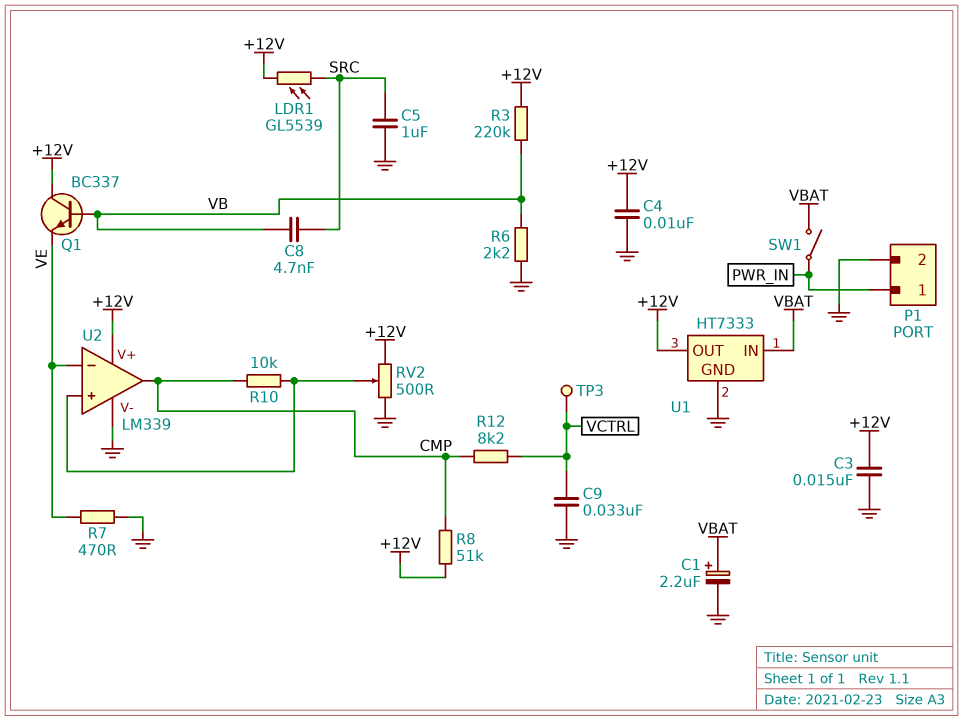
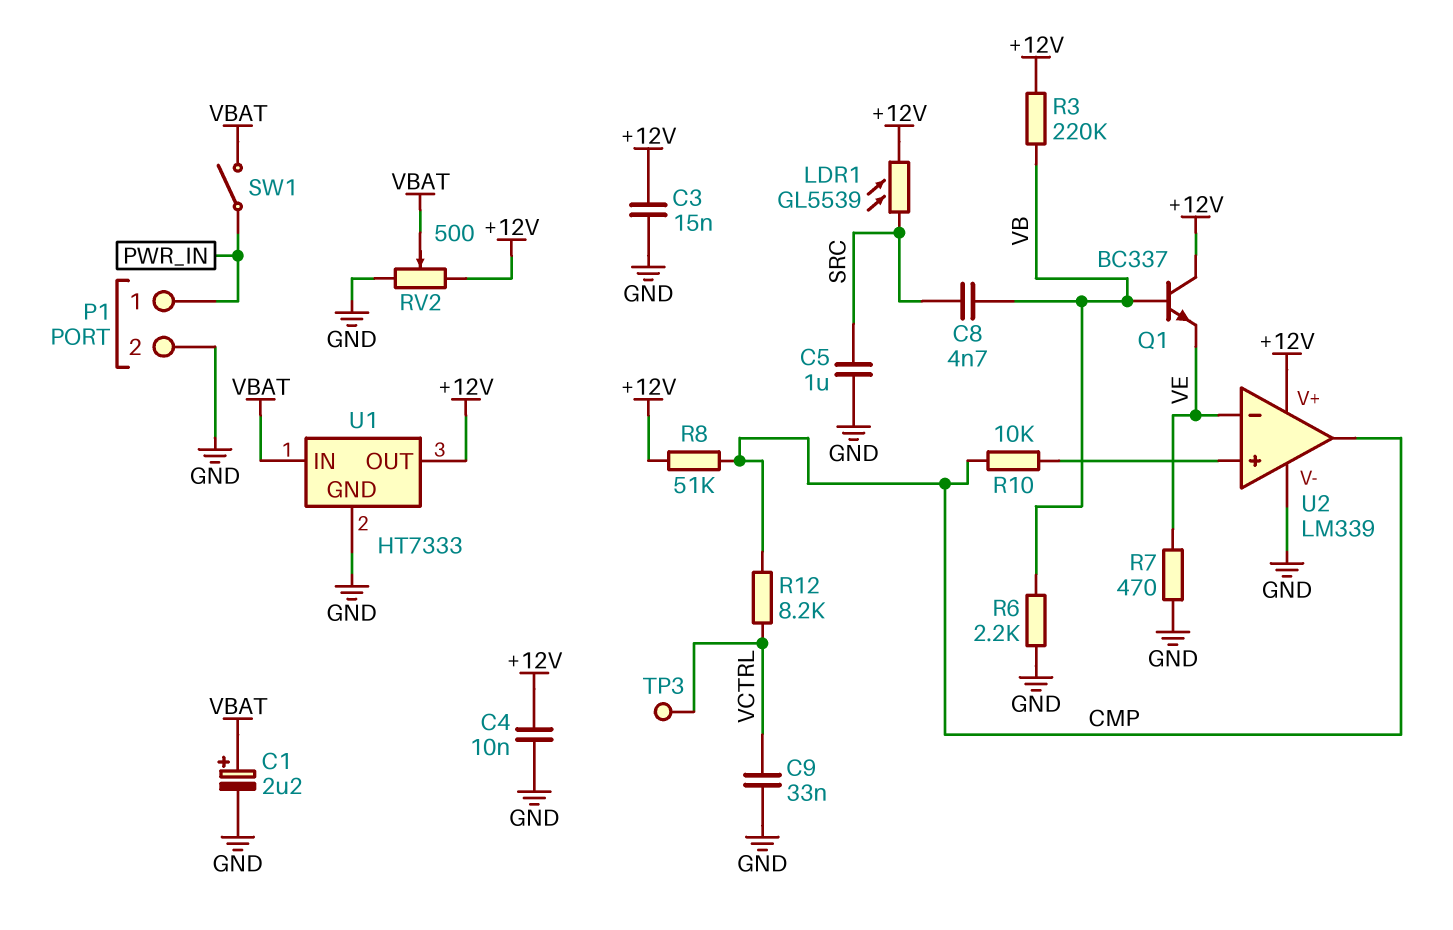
RV2: 500 (+12V, GND, wiper U2/in+) -> 500 (+12V, GND, wiper VBAT)

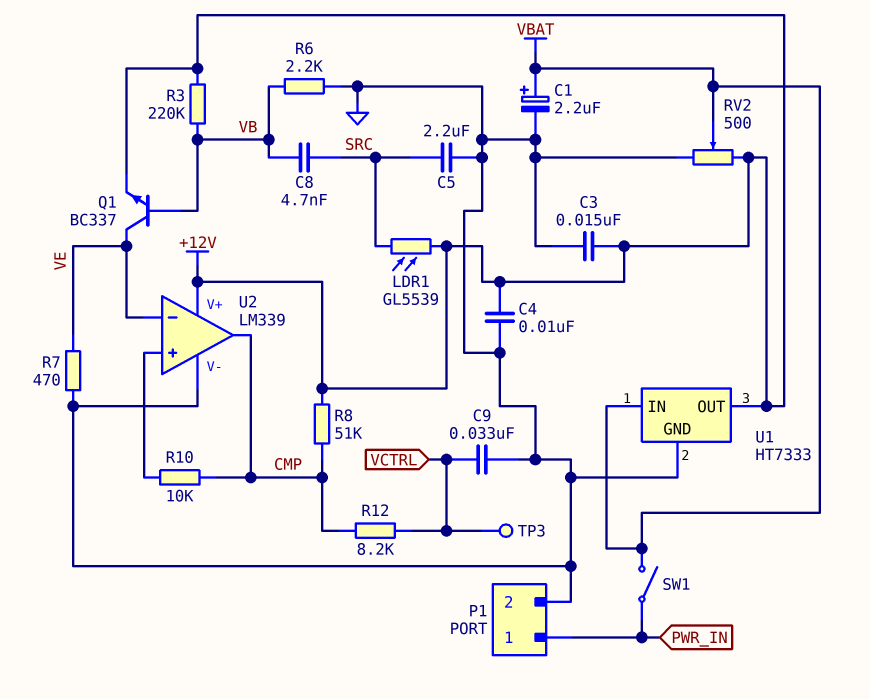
C5: 1uF (GND, SRC) -> 2.2uF (GND, SRC)
Q1: NPN BC337 (B VB, C +12V, E VE) -> NPN BC337 (B VB, C VE, E +12V)

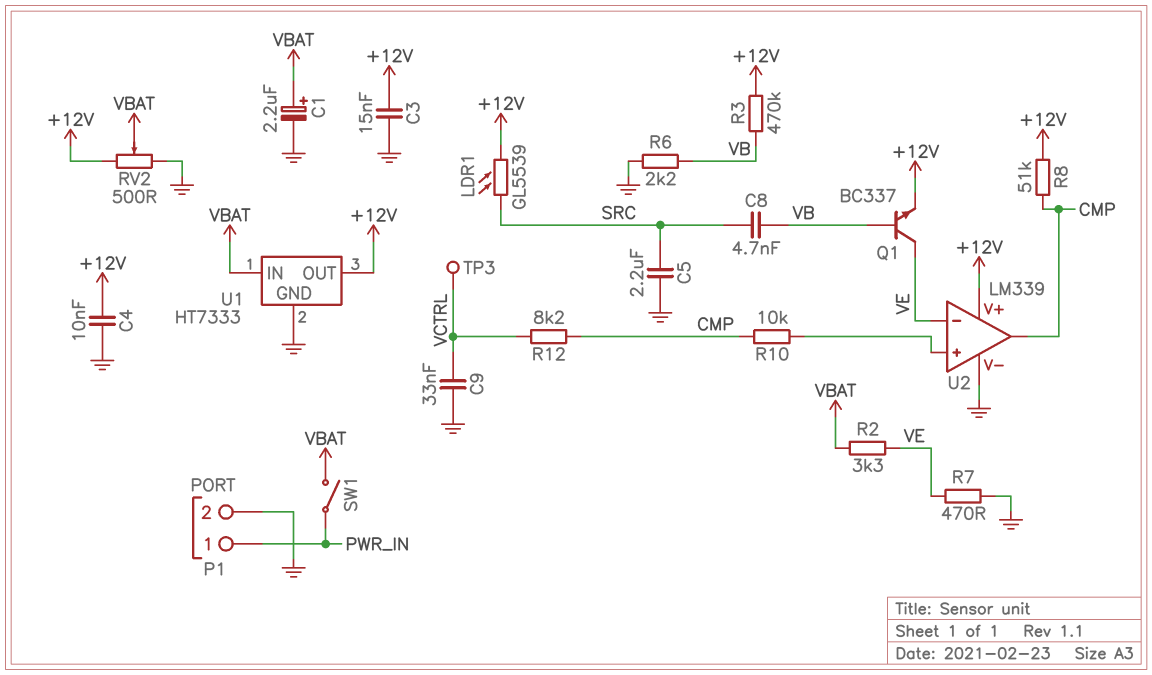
R2: none -> 3.3k (VBAT, VE)
R3: 220k (+12V, VB) -> 470k (+12V, VB)

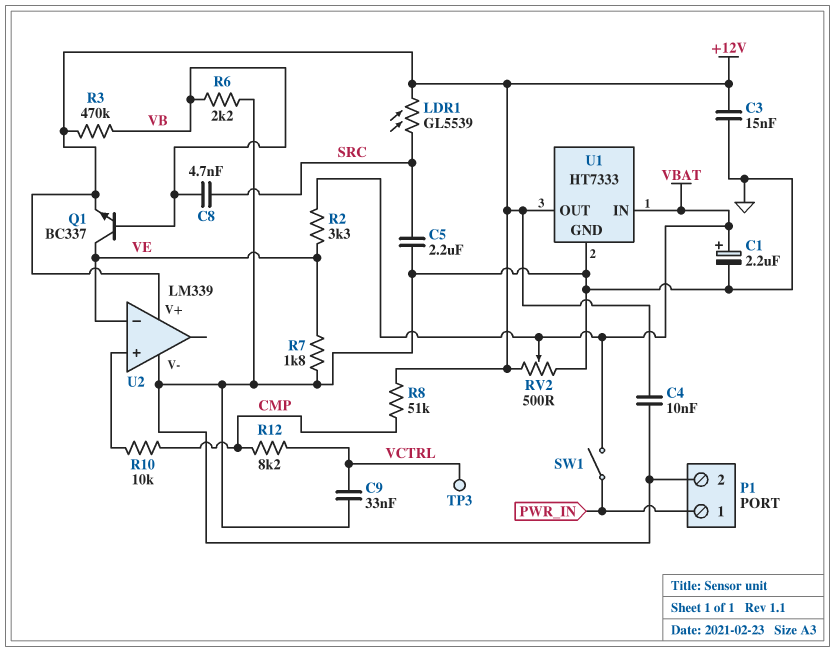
R7: 470 (GND, VE) -> 1.8k (GND, VE)
U2 pin out: CMP -> none

